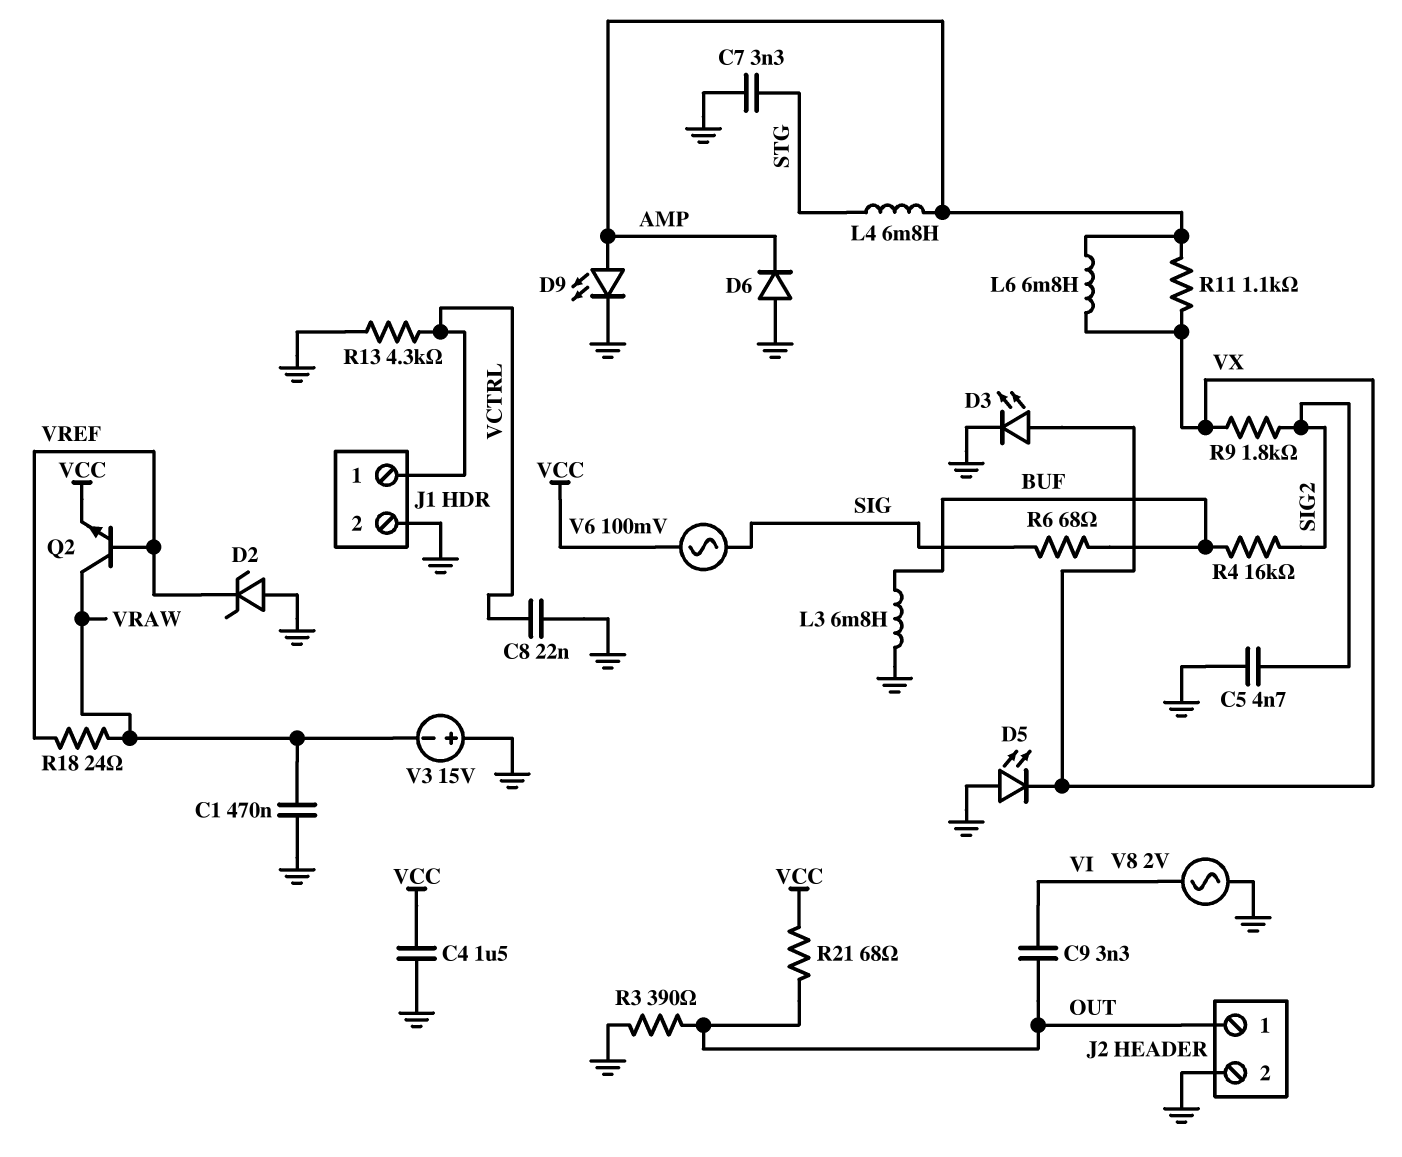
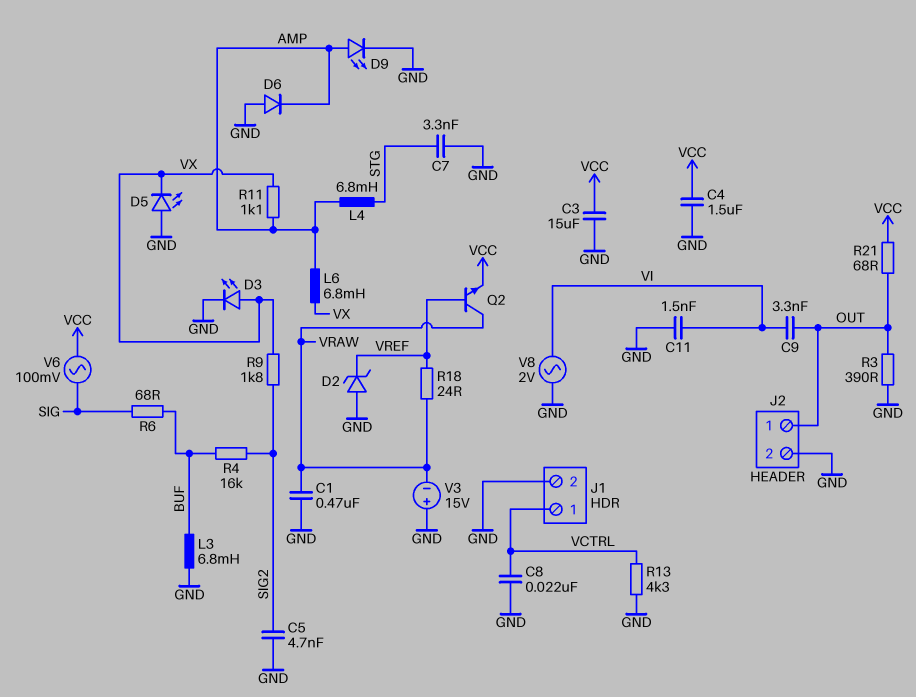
C3: none -> 15uF (GND, VCC)
C11: none -> 1.5nF (GND, VI)

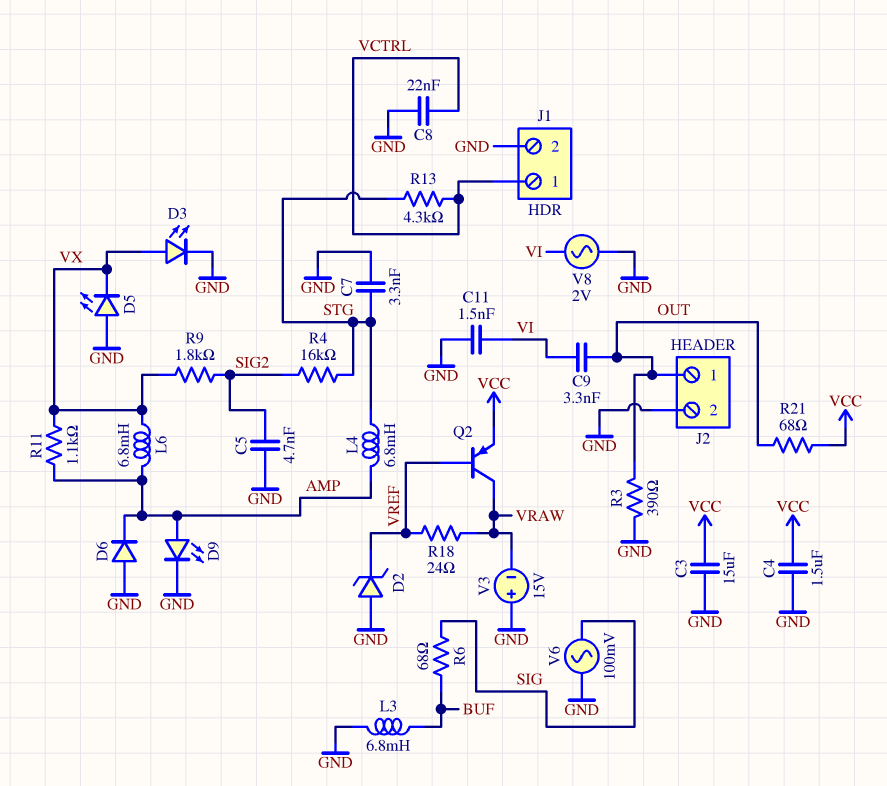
C1: 470nF (GND, VRAW) -> none
Q2: NPN (B VREF, C VRAW, E VCC) -> PNP (B VREF, C VRAW, E VCC)
R4: 16k (BUF, SIG2) -> 16k (SIG2, STG)
R13: 4.3k (GND, VCTRL) -> 4.3k (STG, VCTRL)
V6: AC 100mV (SIG, VCC) -> AC 100mV (GND, SIG)

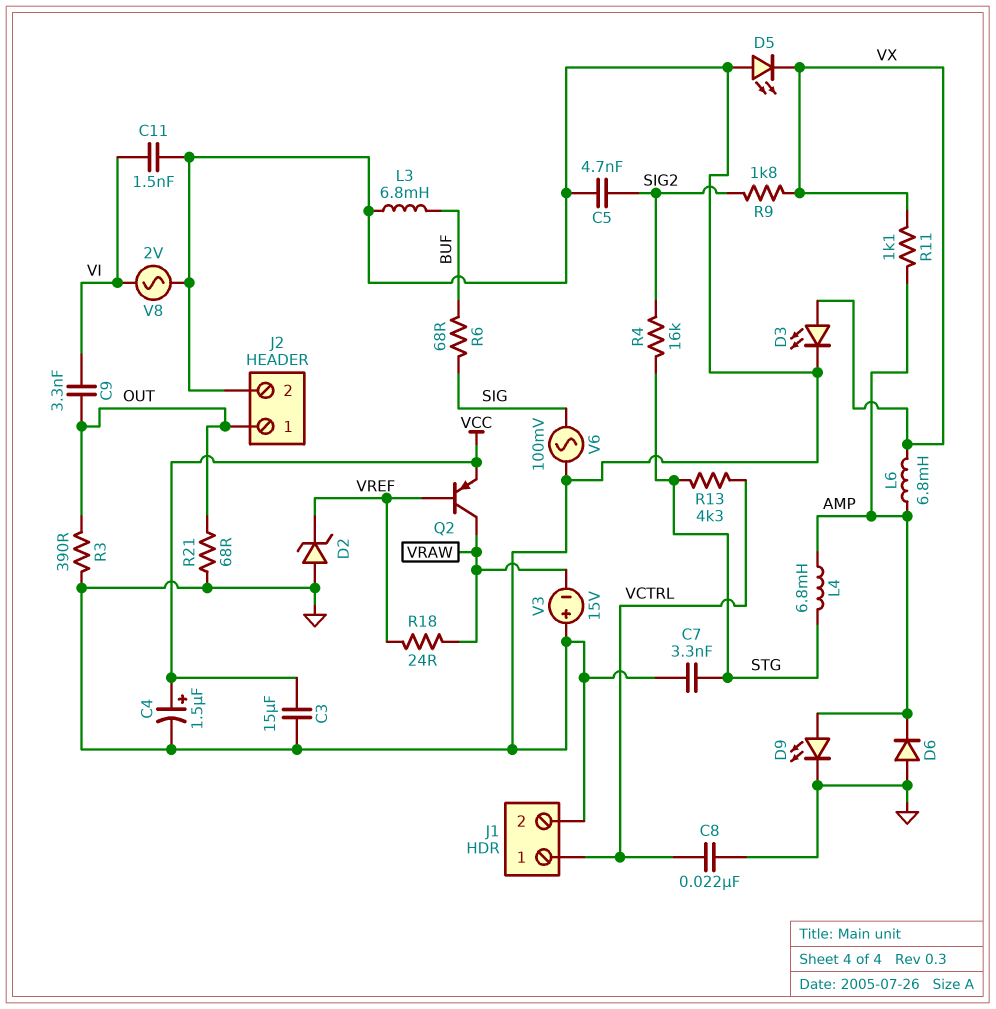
C4: 1.5uF (GND, VCC) -> 1.5uF (plus VCC, minus GND)
R21: 68 (OUT, VCC) -> 68 (GND, OUT)

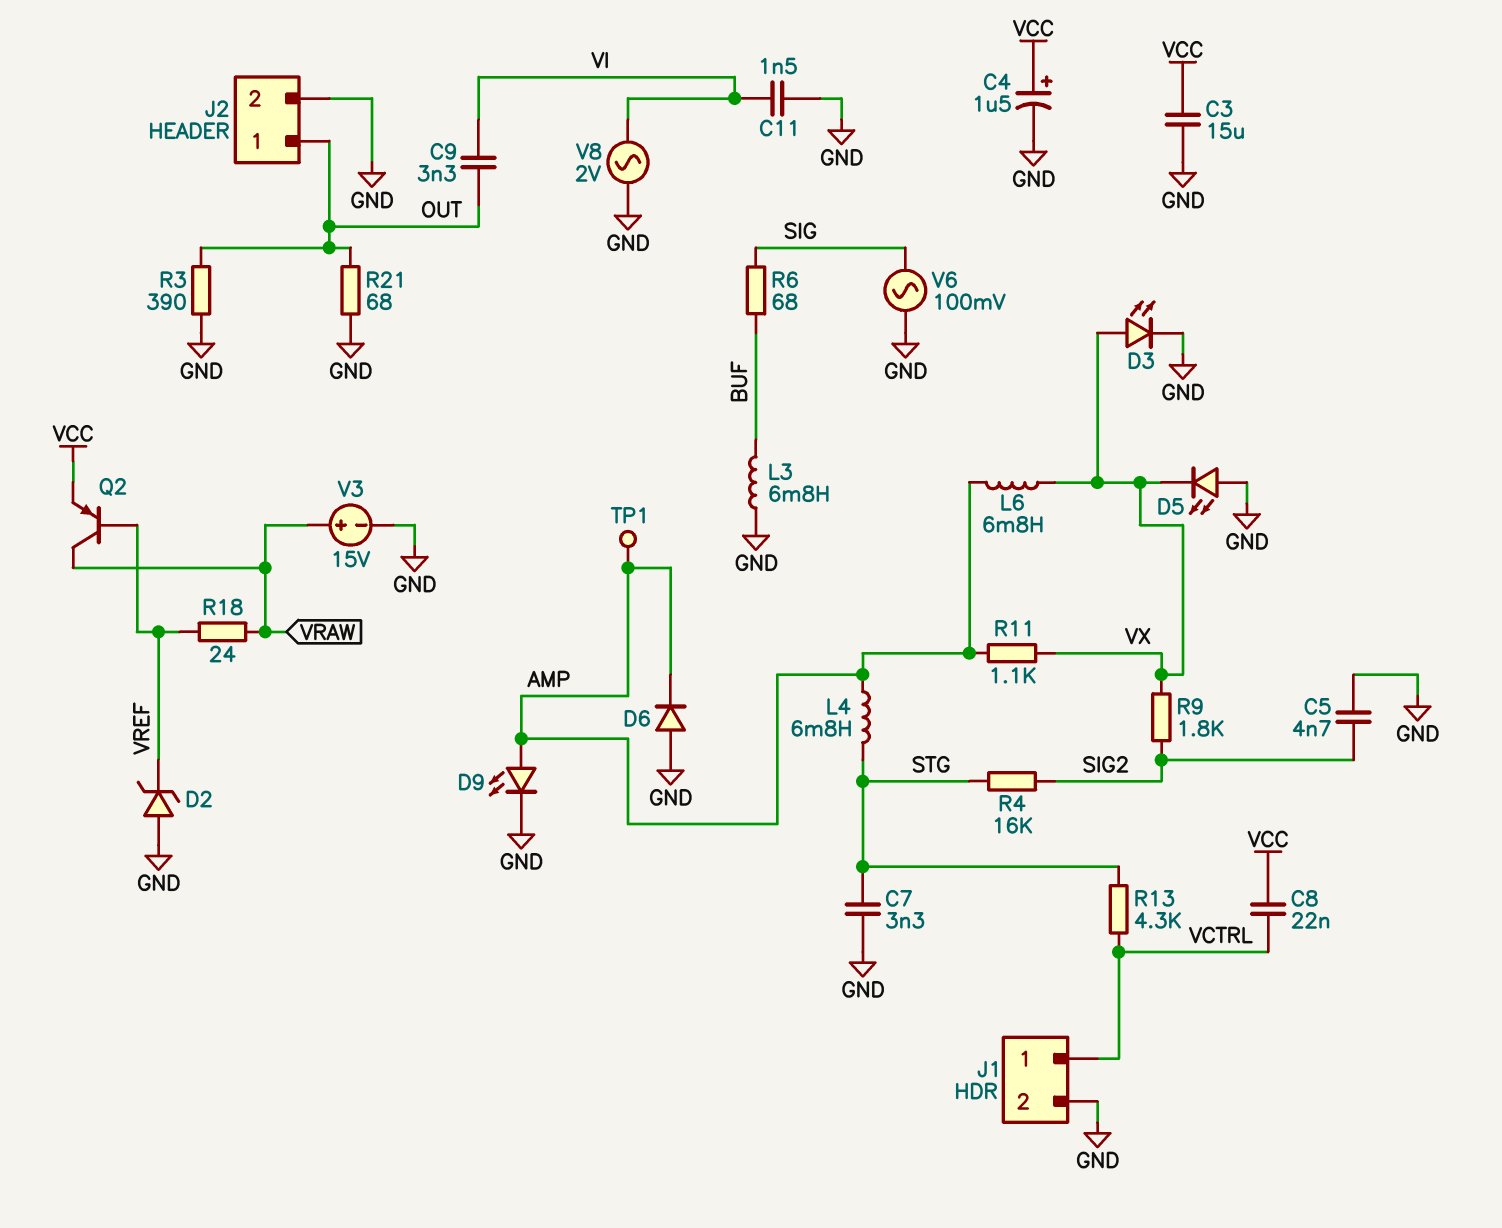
C8: 22nF (GND, VCTRL) -> 22nF (VCC, VCTRL)
TP1: none -> test point (AMP)
V3: 15V (plus GND, minus VRAW) -> 15V (plus VRAW, minus GND)

